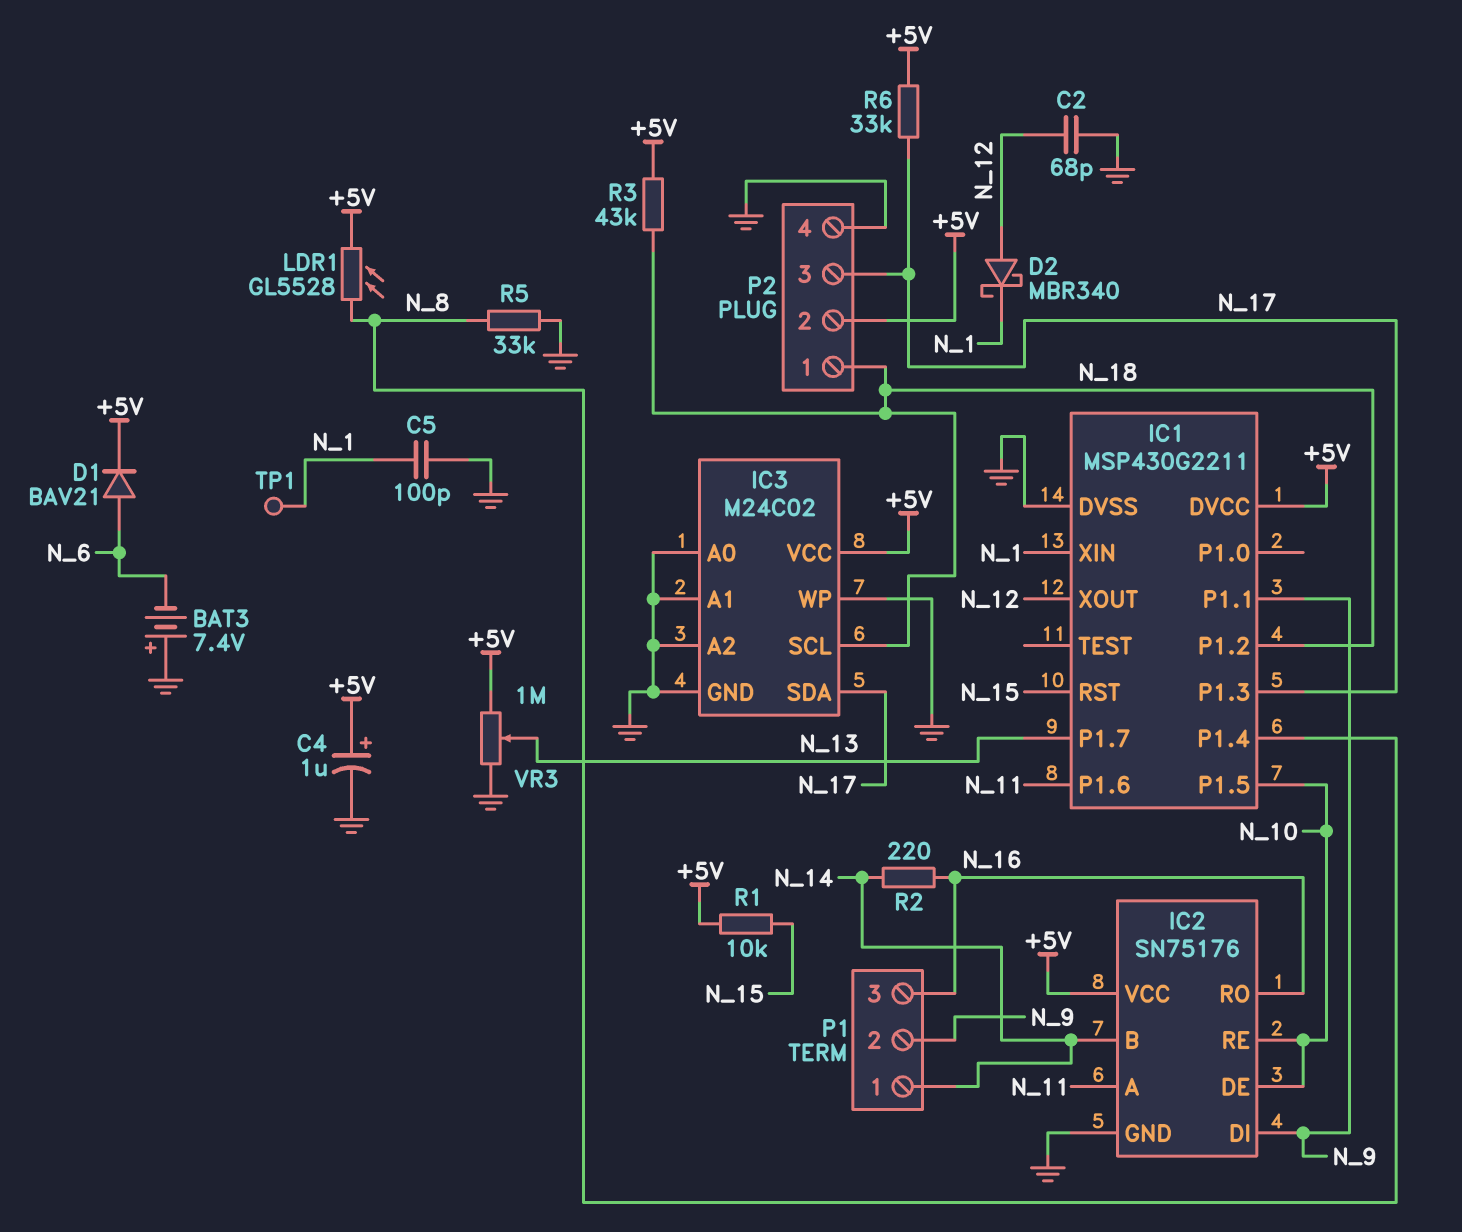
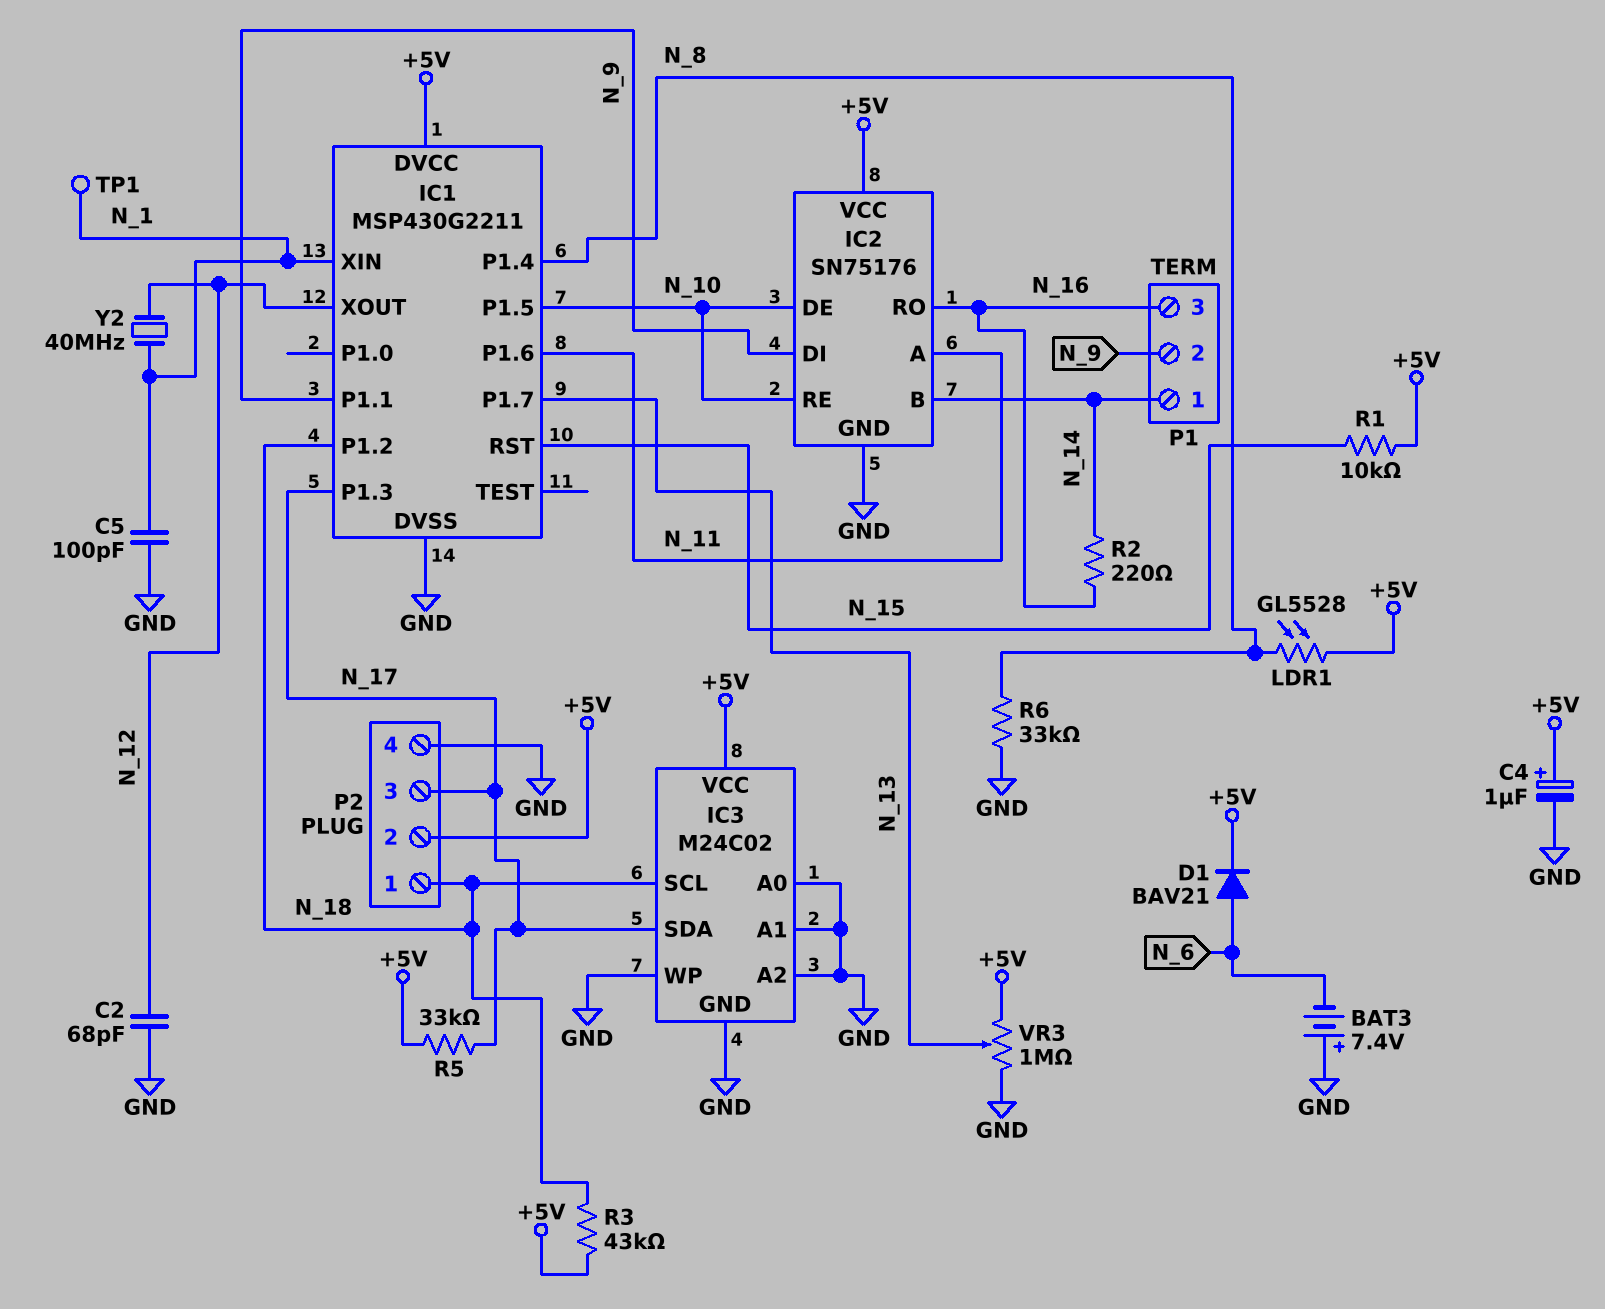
D2: schottky MBR340 (A N_12, K N_1) -> none
R5: 33k (GND, N_8) -> 33k (+5V, N_17)
R6: 33k (+5V, N_17) -> 33k (GND, N_8)
Y2: none -> 40MHz (N_1, N_12)

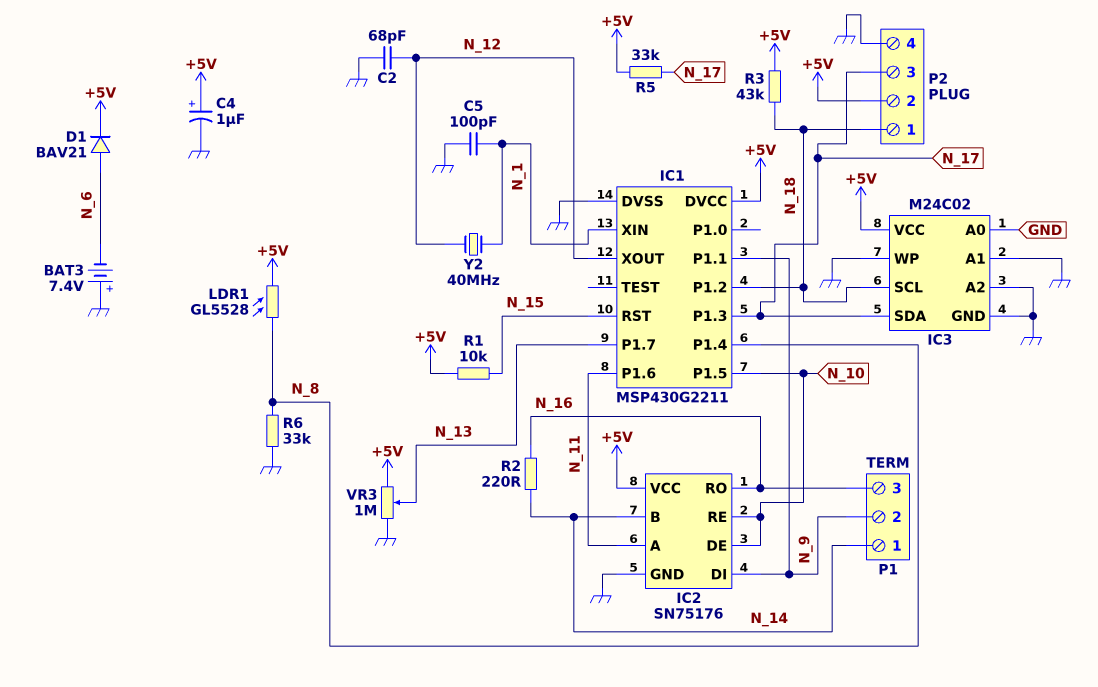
TP1: test point (N_1) -> none

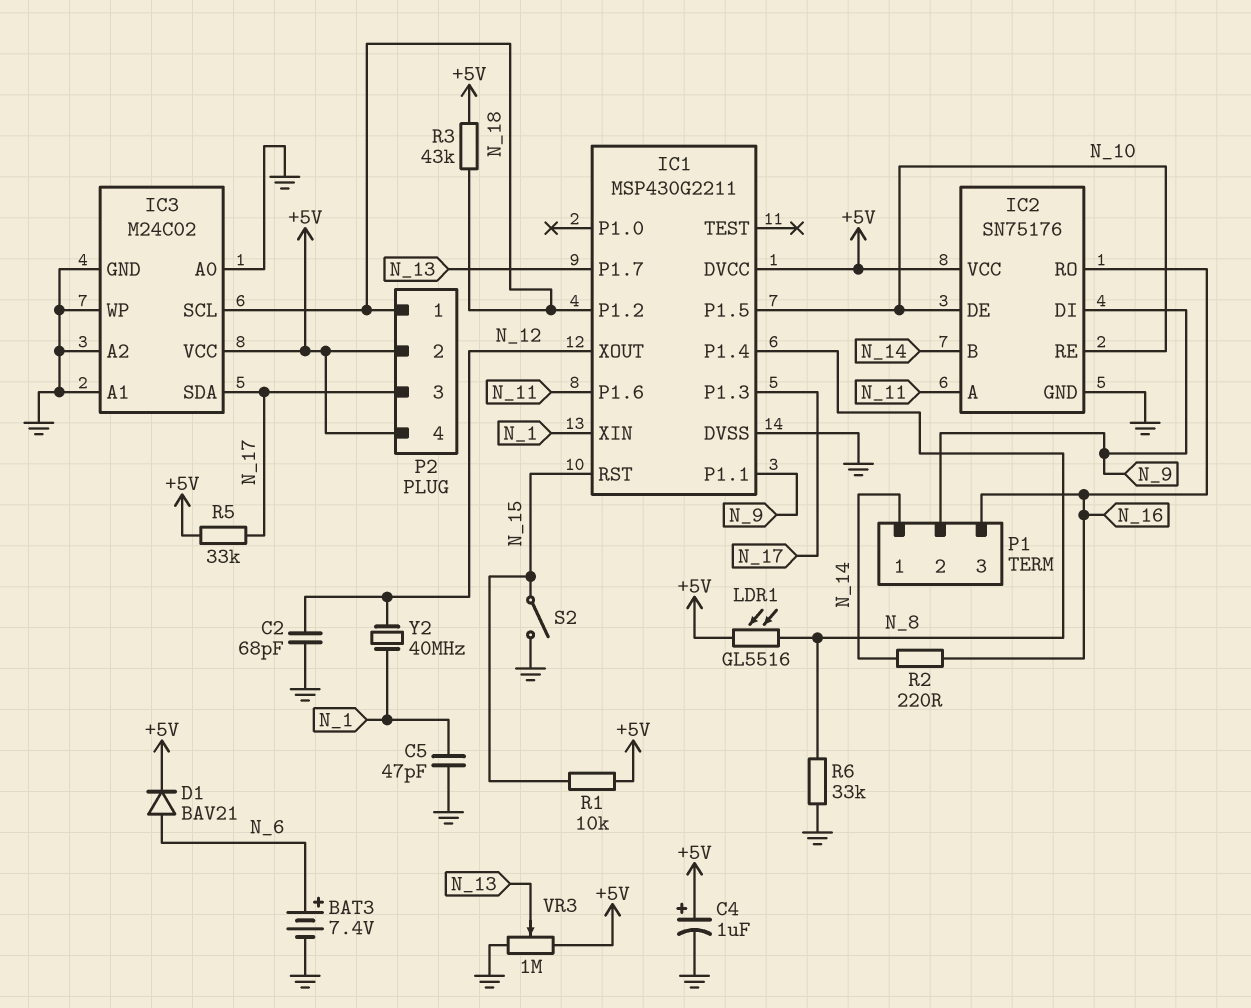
BAT3: 7.4V (plus GND, minus N_6) -> 7.4V (plus N_6, minus GND)
C5: 100pF (GND, N_1) -> 47pF (GND, N_1)
LDR1: GL5528 (+5V, N_8) -> GL5516 (+5V, N_8)
P2 pin 4: GND -> +5V
S2: none -> switch (GND, N_15)

